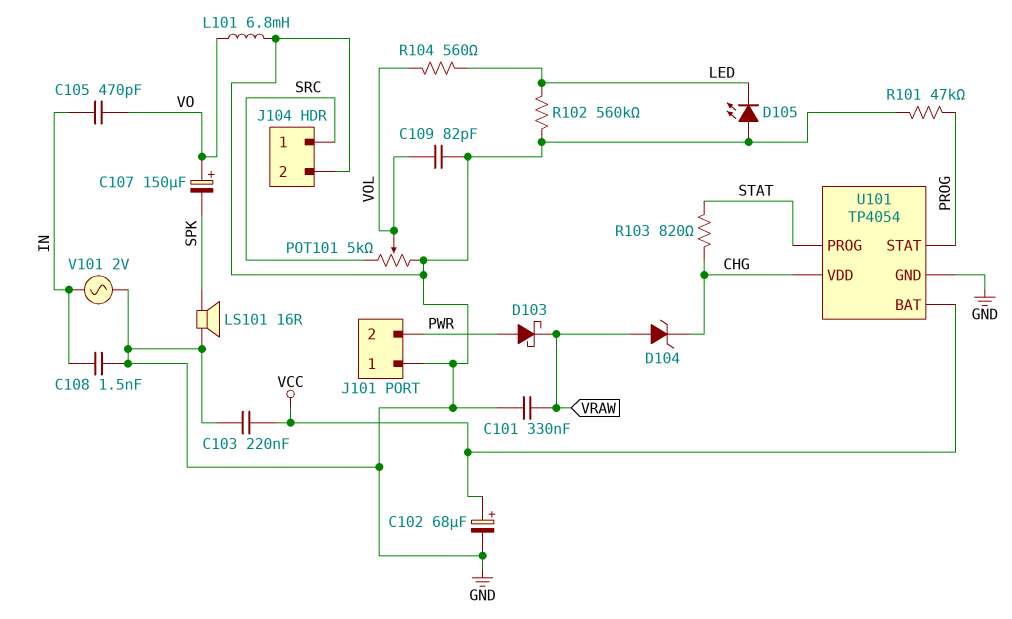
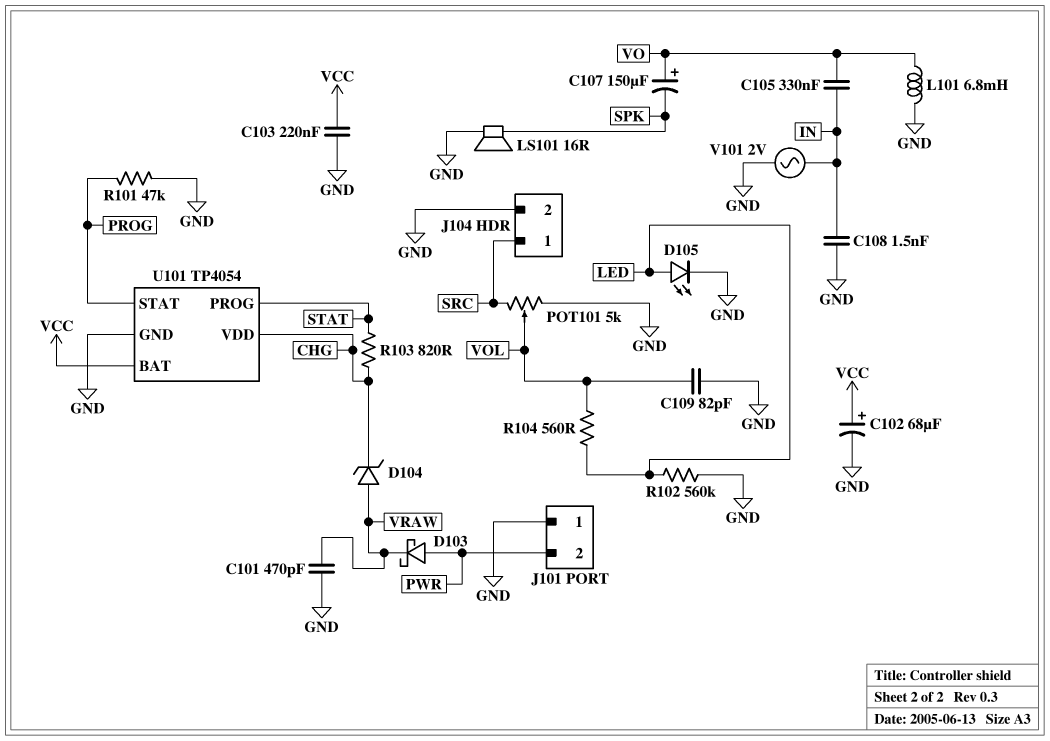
C101: 330nF (GND, VRAW) -> 470pF (GND, VRAW)
C105: 470pF (IN, VO) -> 330nF (IN, VO)
D105: LED (A GND, K LED) -> LED (A LED, K GND)

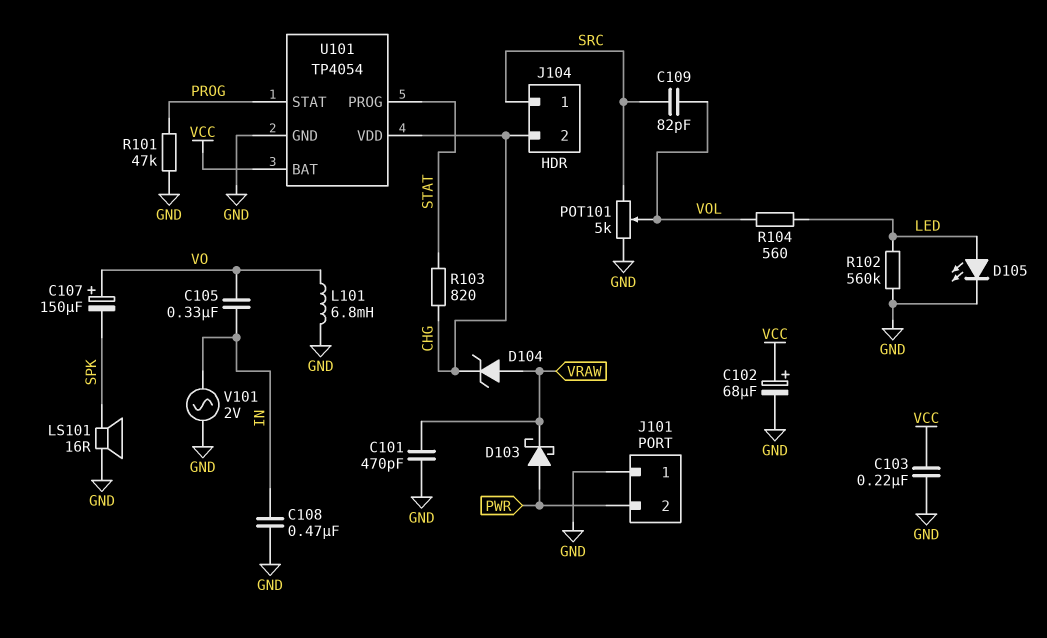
C108: 1.5nF (GND, IN) -> 470nF (GND, IN)
C109: 82pF (GND, VOL) -> 82pF (SRC, VOL)
J104 pin 2: GND -> CHG

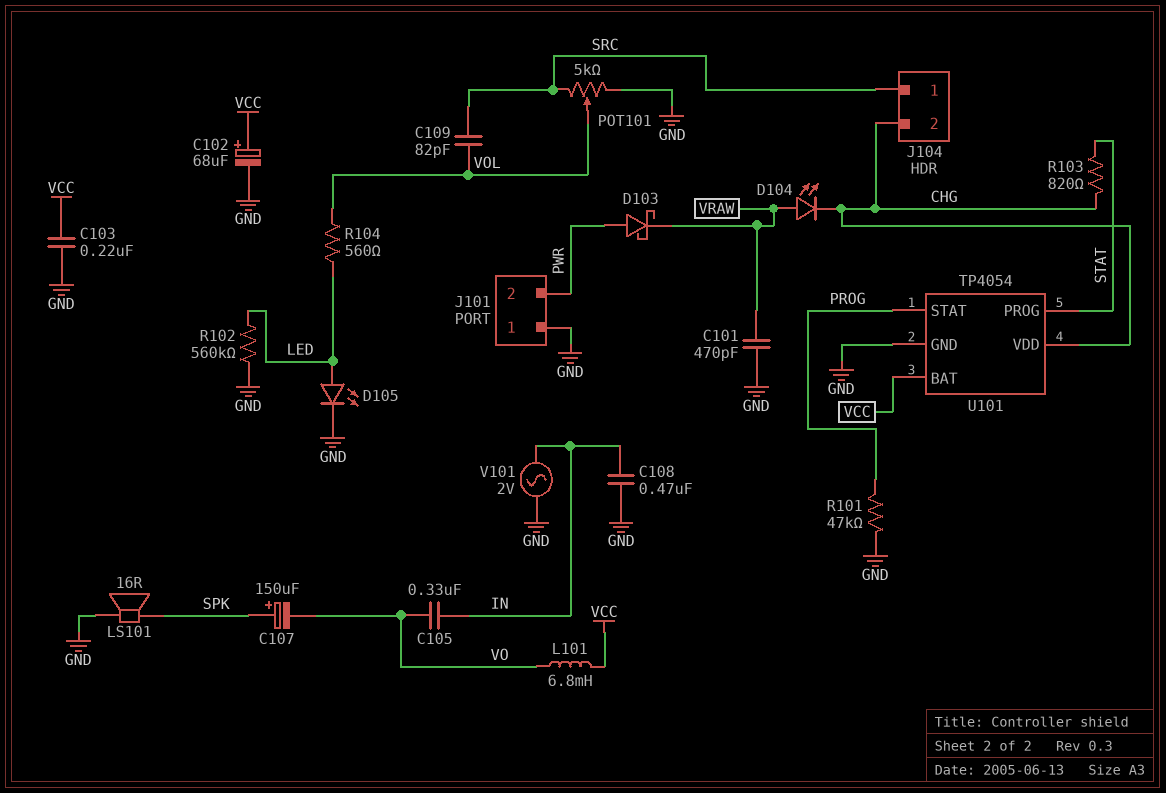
C107: 150uF (plus VO, minus SPK) -> 150uF (plus SPK, minus VO)
D104: zener (A VRAW, K CHG) -> LED (A VRAW, K CHG)
L101: 6.8mH (GND, VO) -> 6.8mH (VCC, VO)

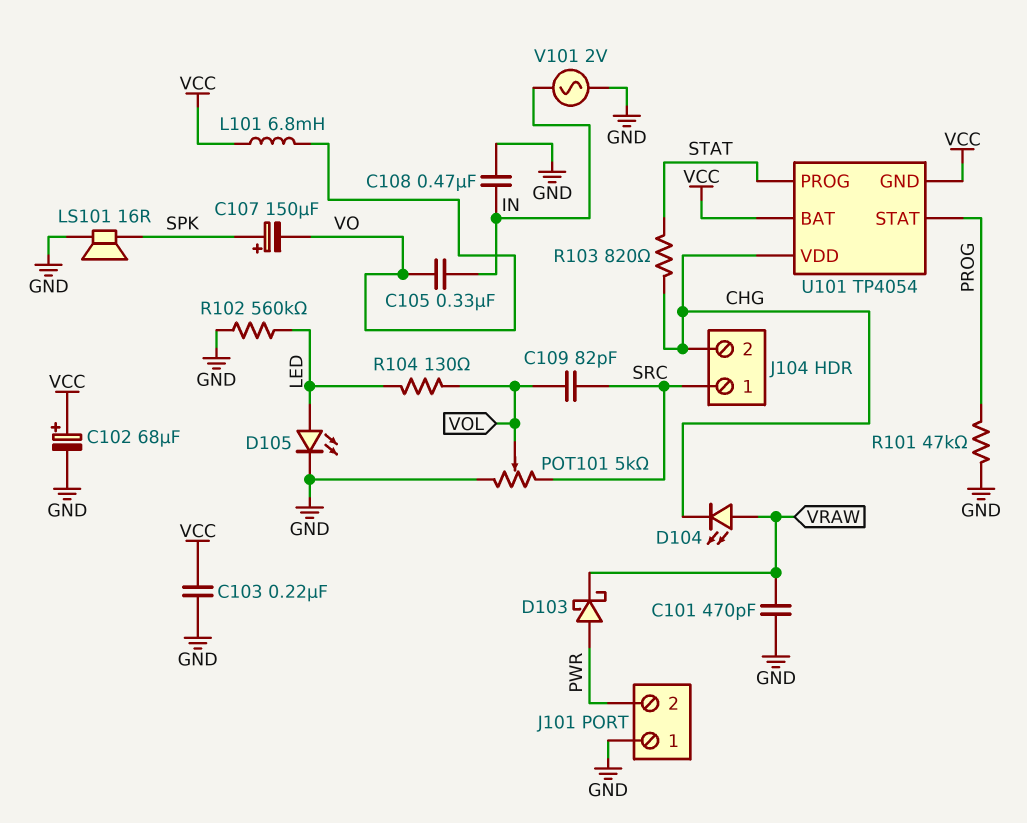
R104: 560 (LED, VOL) -> 130 (LED, VOL)
U101 pin GND: GND -> VCC

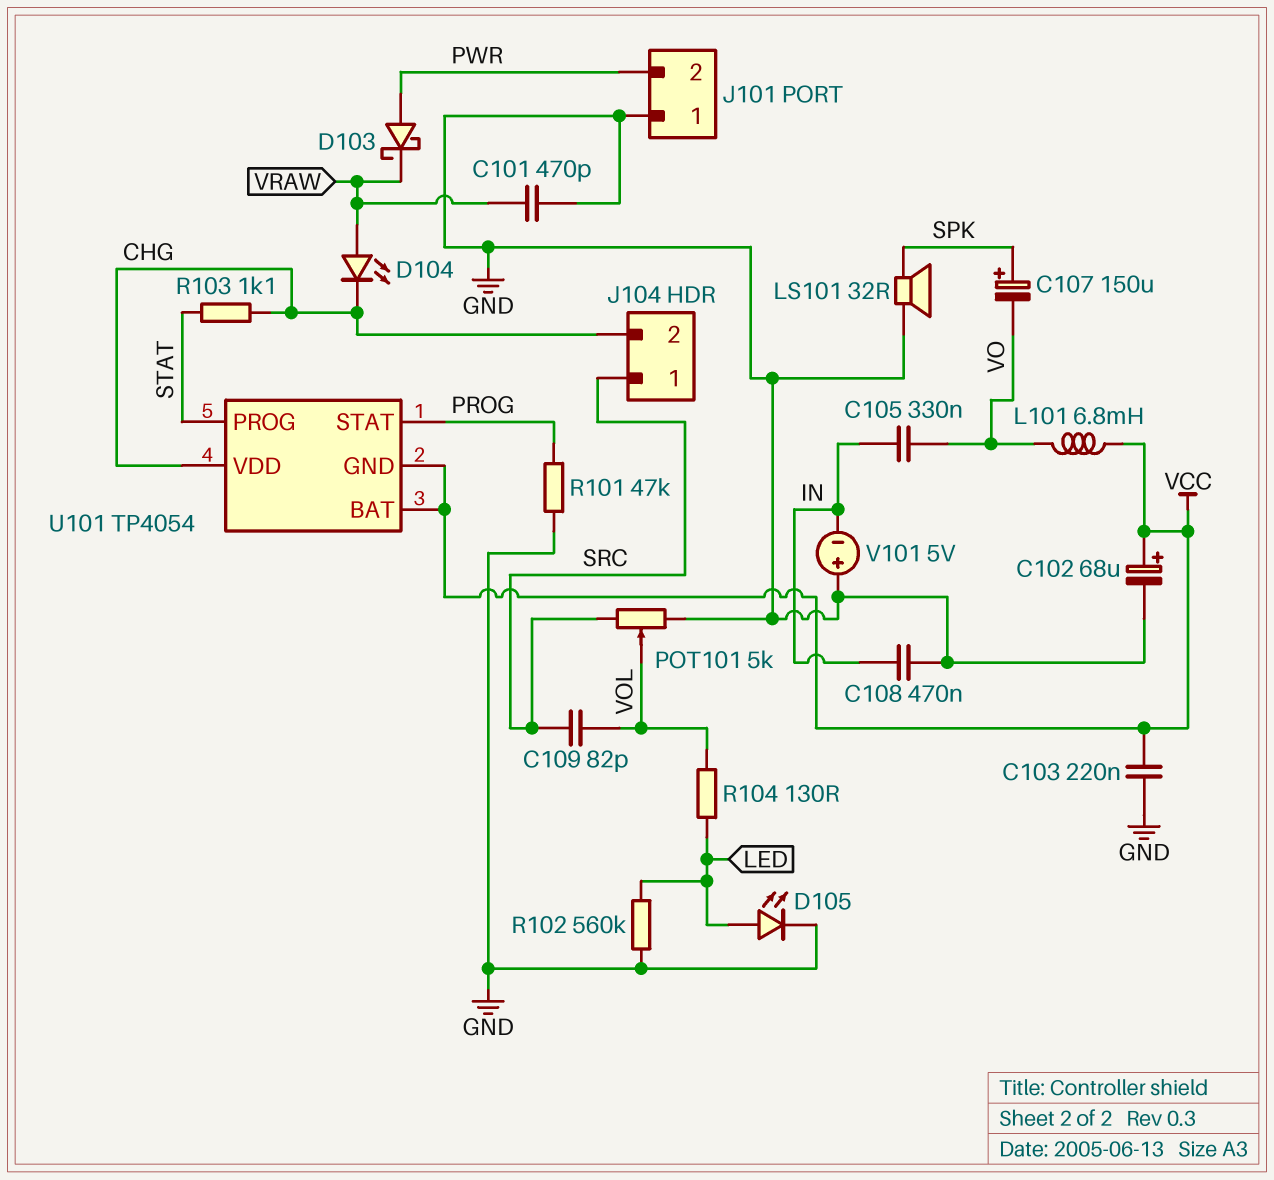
LS101: speaker 16R (GND, SPK) -> speaker 32R (GND, SPK)
R103: 820 (CHG, STAT) -> 1.1k (CHG, STAT)
V101: AC 2V (GND, IN) -> 5V (plus GND, minus IN)

